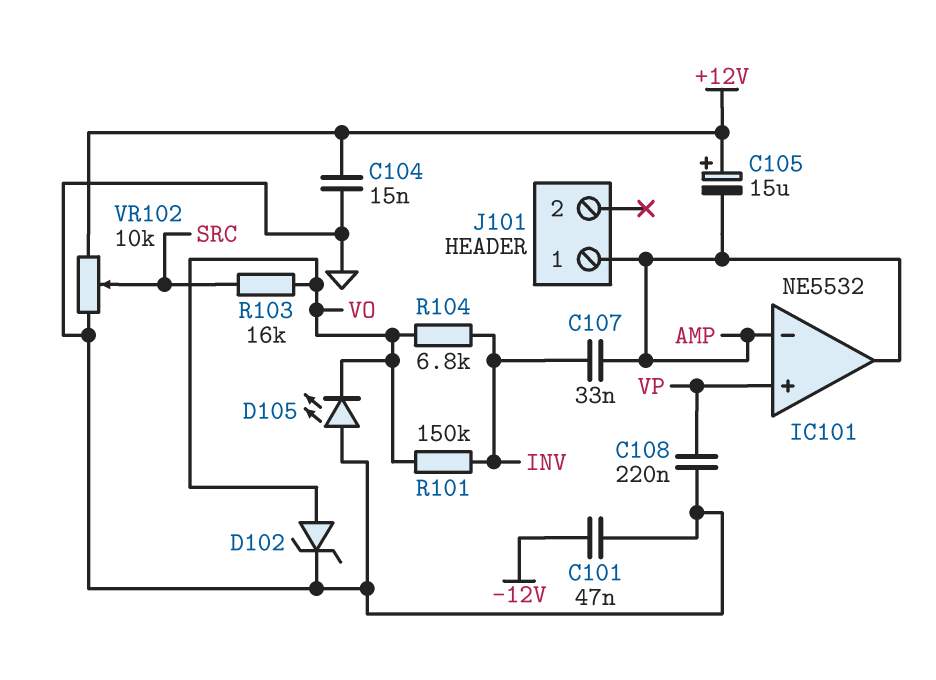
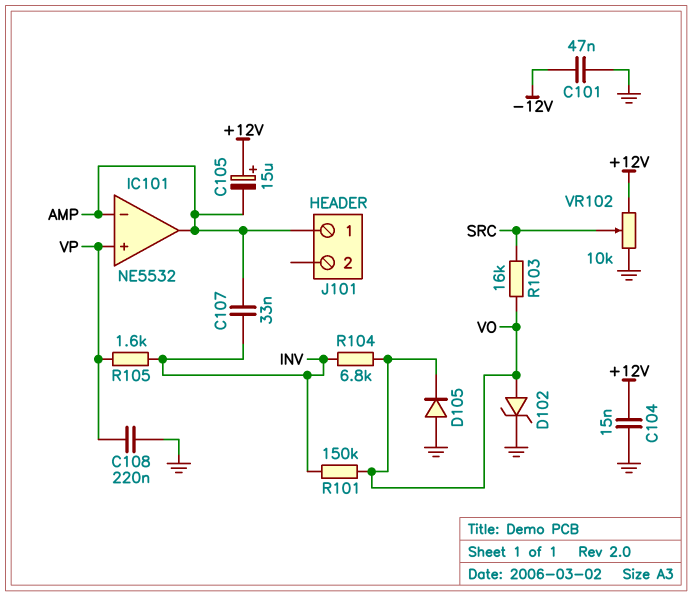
D105: LED (A GND, K VO) -> diode (A GND, K VO)
R105: none -> 1.6k (INV, VP)

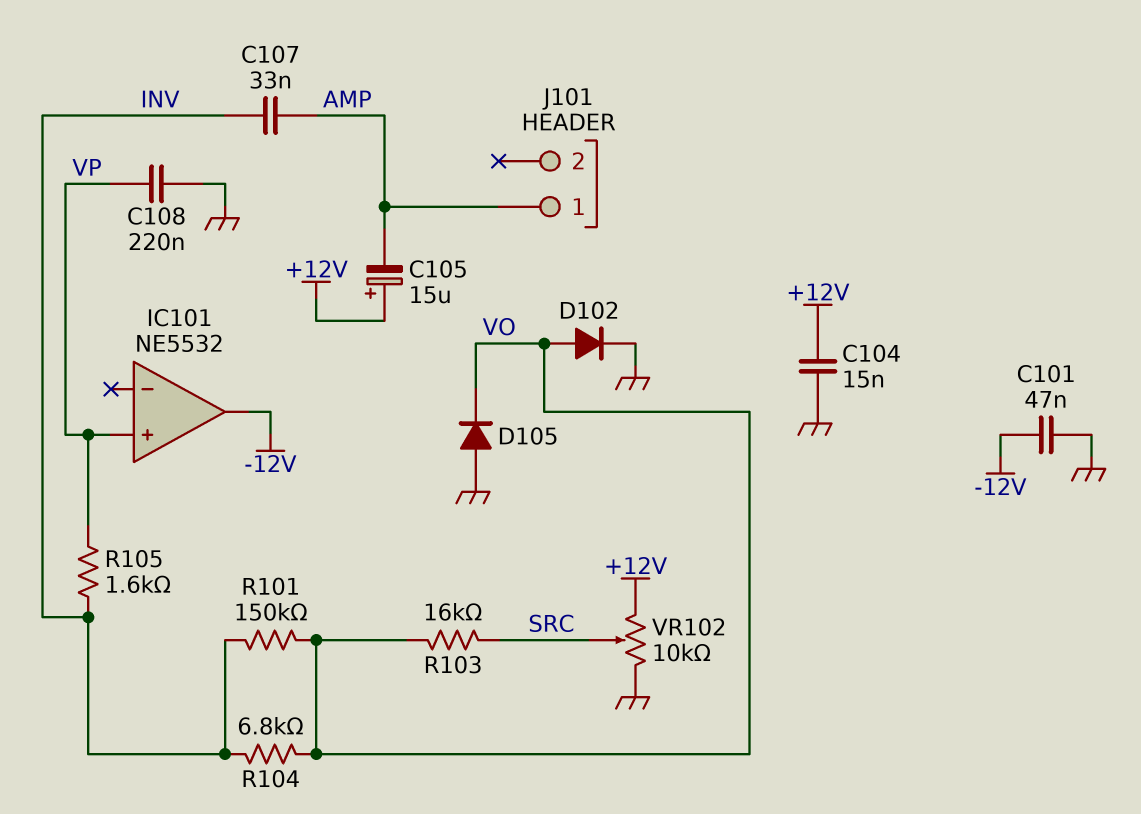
D102: zener (A VO, K GND) -> diode (A VO, K GND)
IC101 pin in-: AMP -> none
IC101 pin out: AMP -> -12V

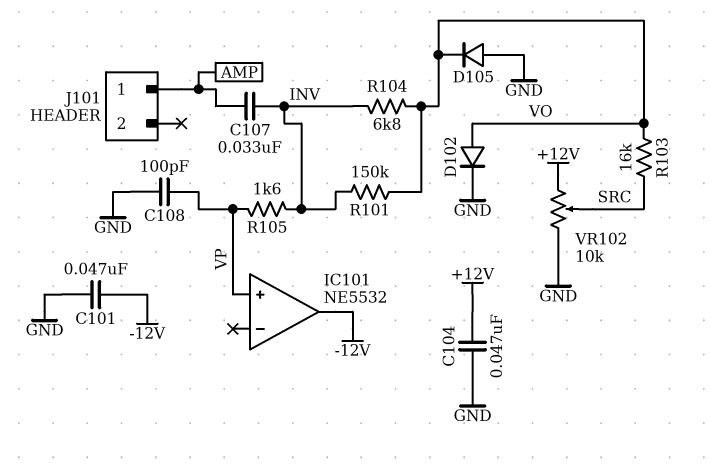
C104: 15nF (+12V, GND) -> 47nF (+12V, GND)
C105: 15uF (plus +12V, minus AMP) -> none
C108: 220nF (GND, VP) -> 100pF (GND, VP)

